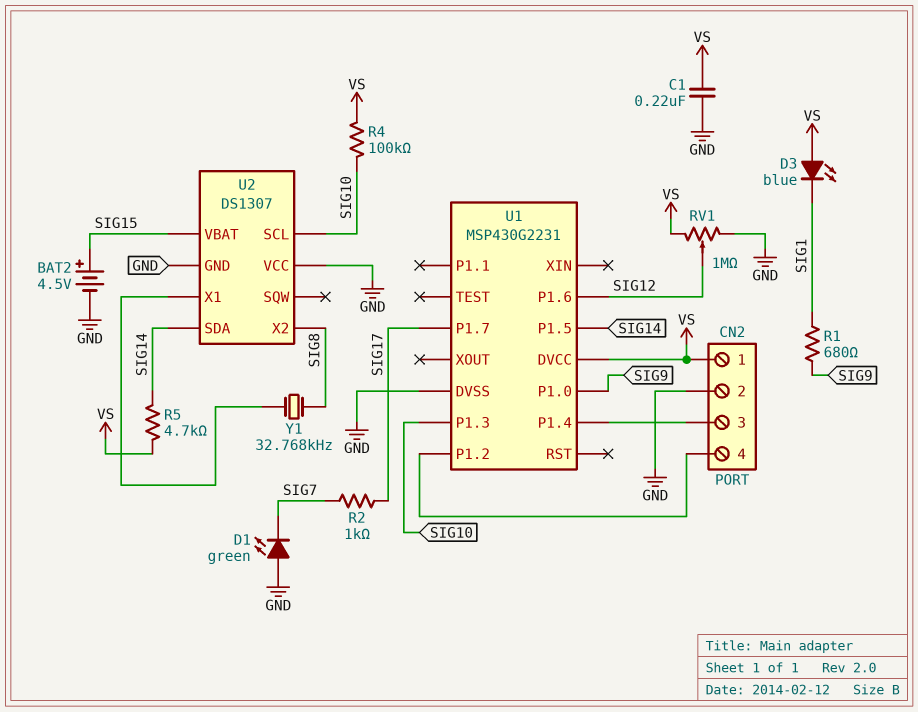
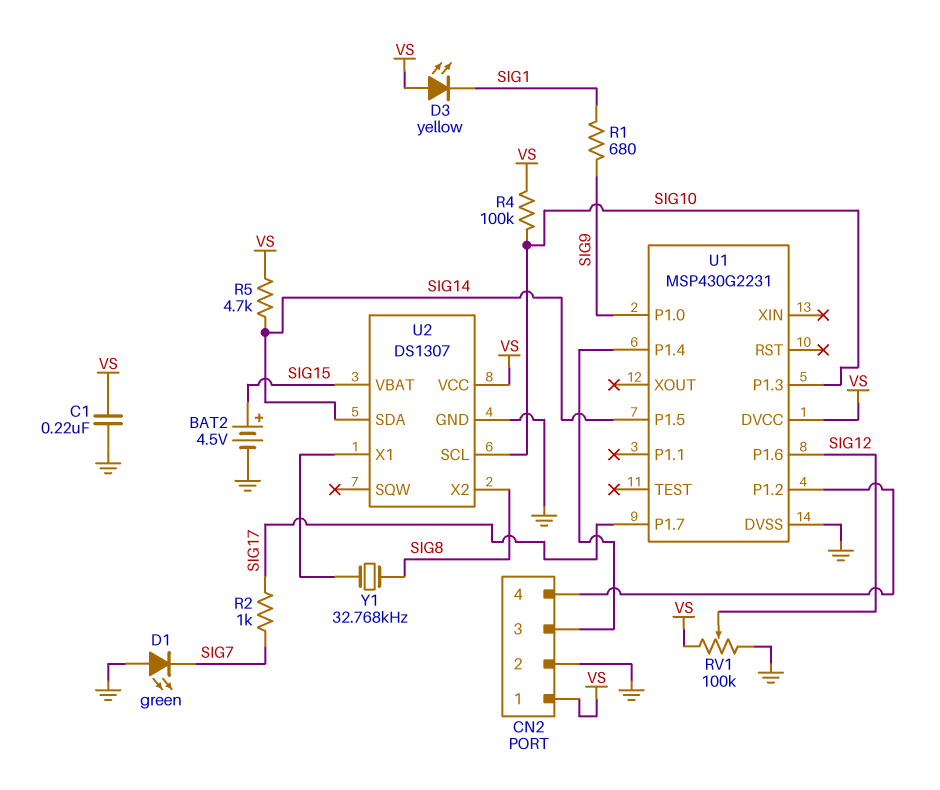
D3: LED blue (A VS, K SIG1) -> LED yellow (A VS, K SIG1)
RV1: 1M (GND, VS, wiper SIG12) -> 100k (GND, VS, wiper SIG12)
U2 pin VCC: GND -> VS

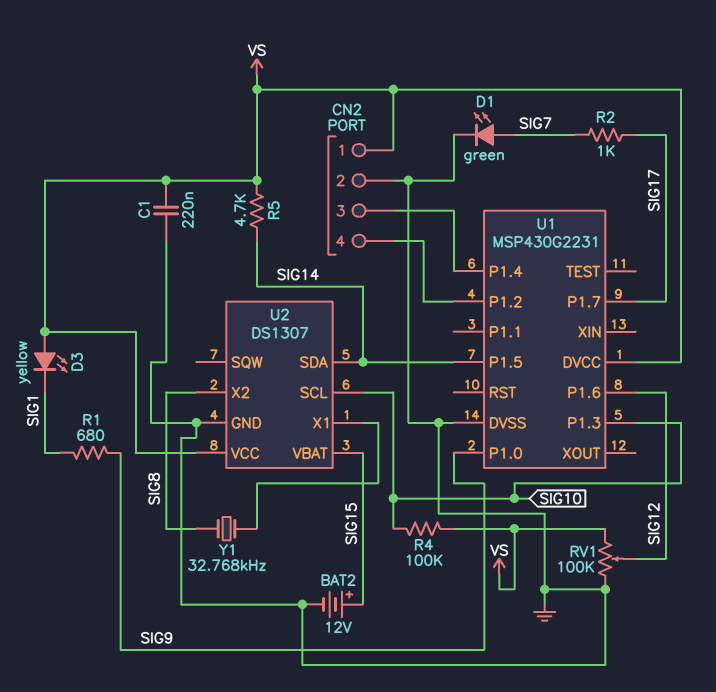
BAT2: 4.5V (plus SIG15, minus GND) -> 12V (plus SIG15, minus GND)
D1: LED green (A GND, K SIG7) -> LED green (A SIG7, K GND)

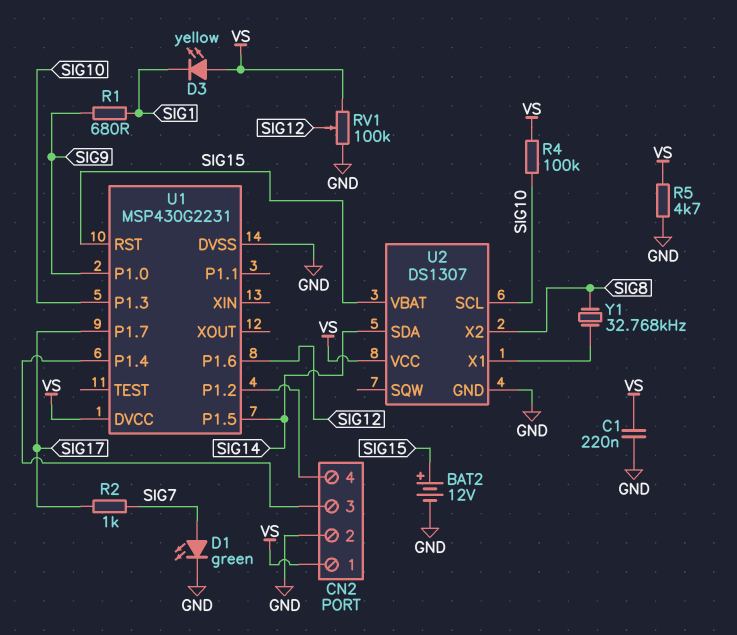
R5: 4.7k (SIG14, VS) -> 4.7k (GND, VS)
U1 pin RST: none -> SIG15

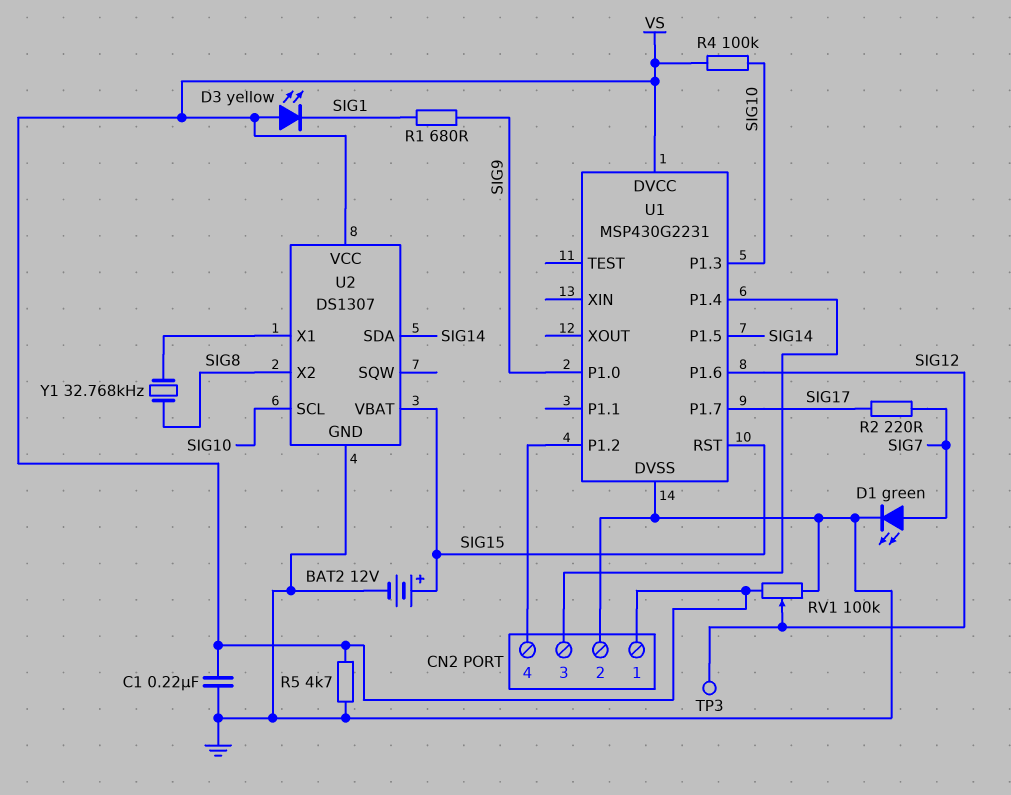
R2: 1k (SIG7, SIG17) -> 220 (SIG7, SIG17)
TP3: none -> test point (SIG12)

